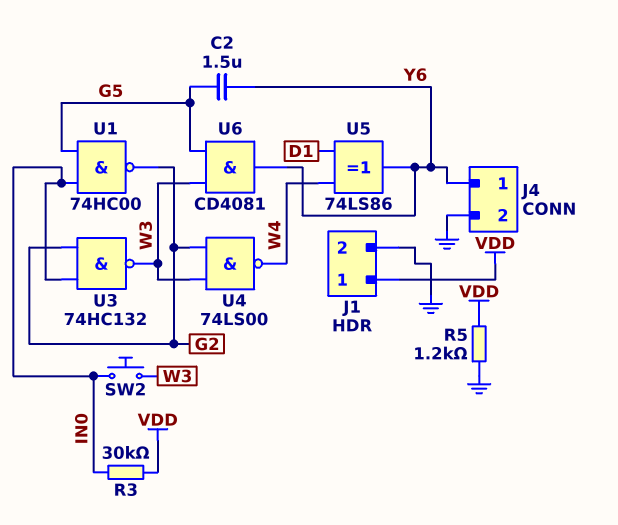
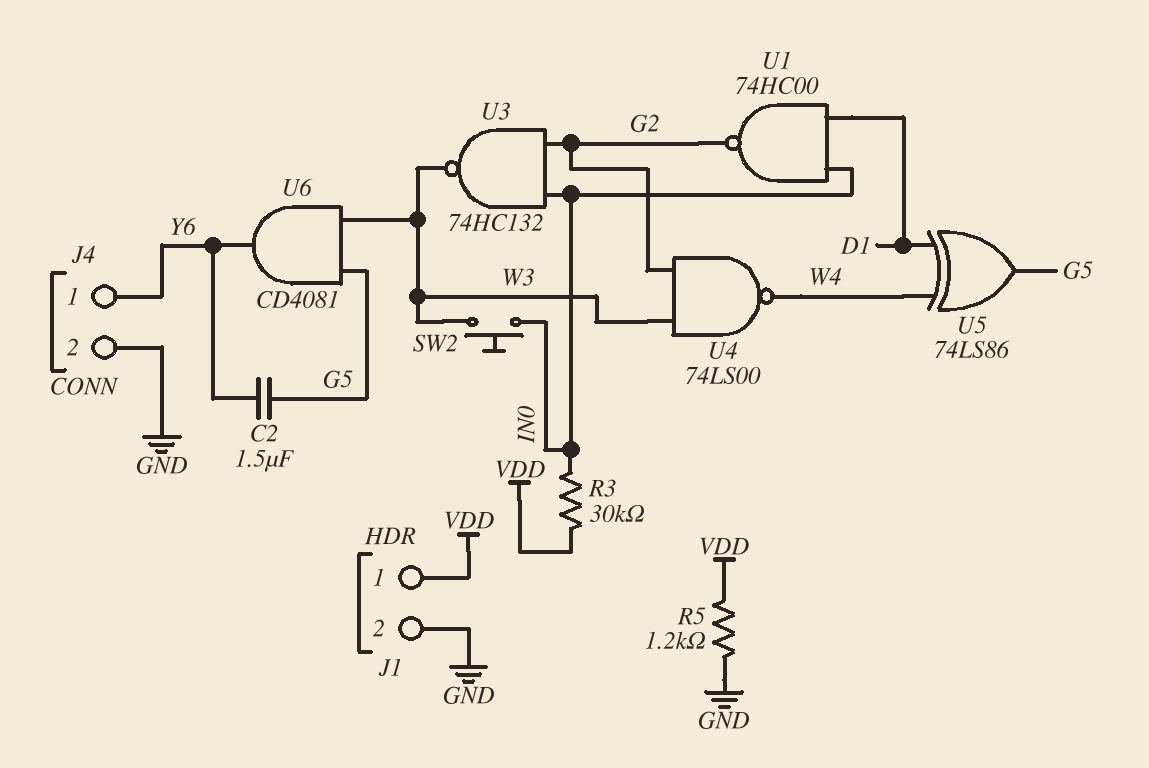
U1: NAND 74HC00 (in G5, in IN0, out G2) -> NAND 74HC00 (in D1, in IN0, out G2)
U5: XOR 74LS86 (in D1, in W4, out Y6) -> XOR 74LS86 (in D1, in W4, out G5)

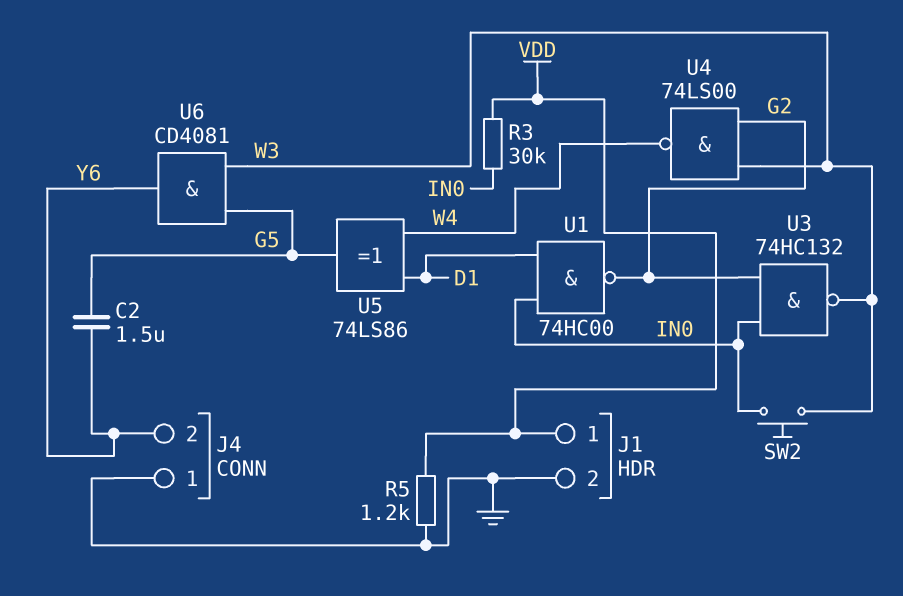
J4 pin 1: Y6 -> GND
J4 pin 2: GND -> Y6

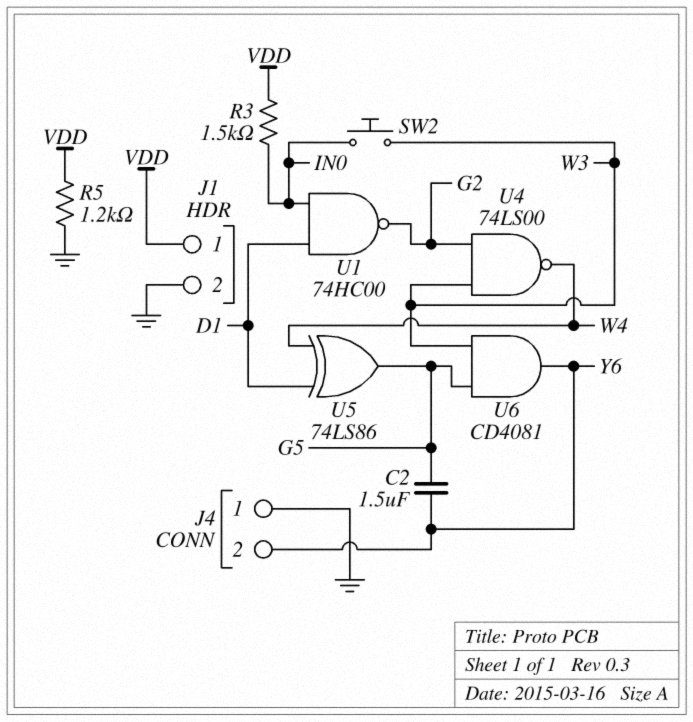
R3: 30k (IN0, VDD) -> 1.5k (IN0, VDD)
U3: NAND 74HC132 (in G2, in IN0, out W3) -> none

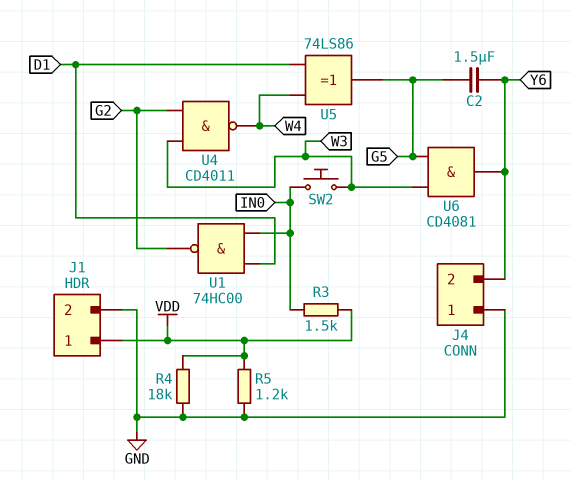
R4: none -> 18k (GND, VDD)
U4: NAND 74LS00 (in G2, in W3, out W4) -> NAND CD4011 (in G2, in W3, out W4)

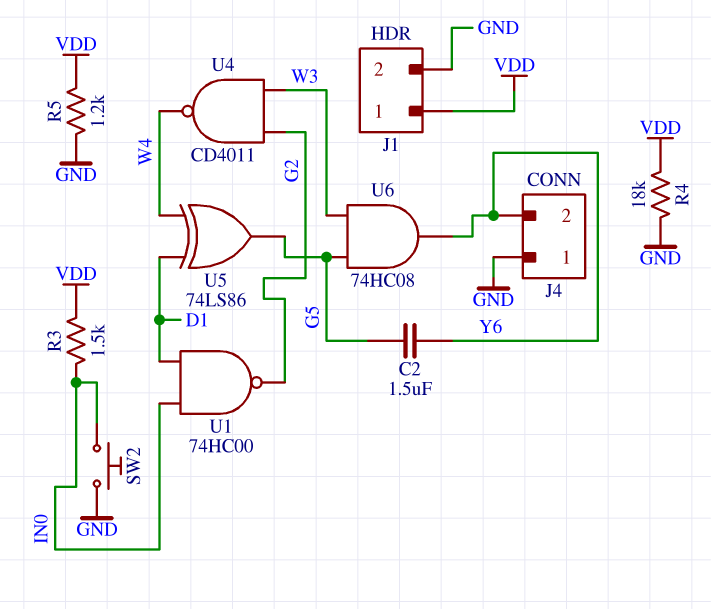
SW2: button (IN0, W3) -> button (GND, IN0)
U6: AND CD4081 (in G5, in W3, out Y6) -> AND 74HC08 (in G5, in W3, out Y6)

